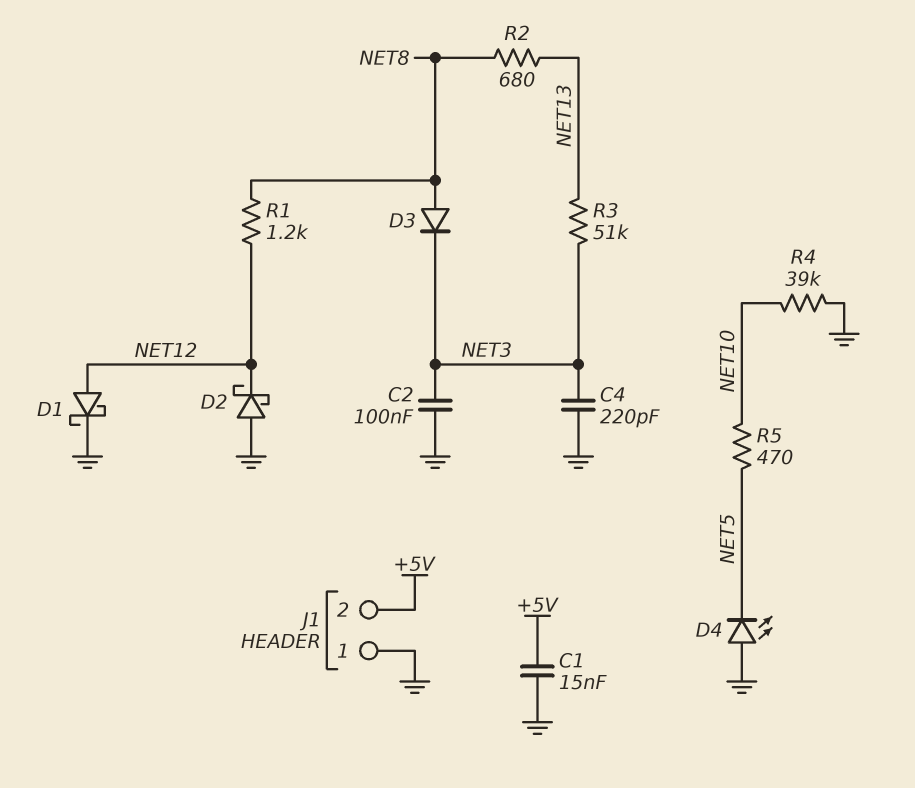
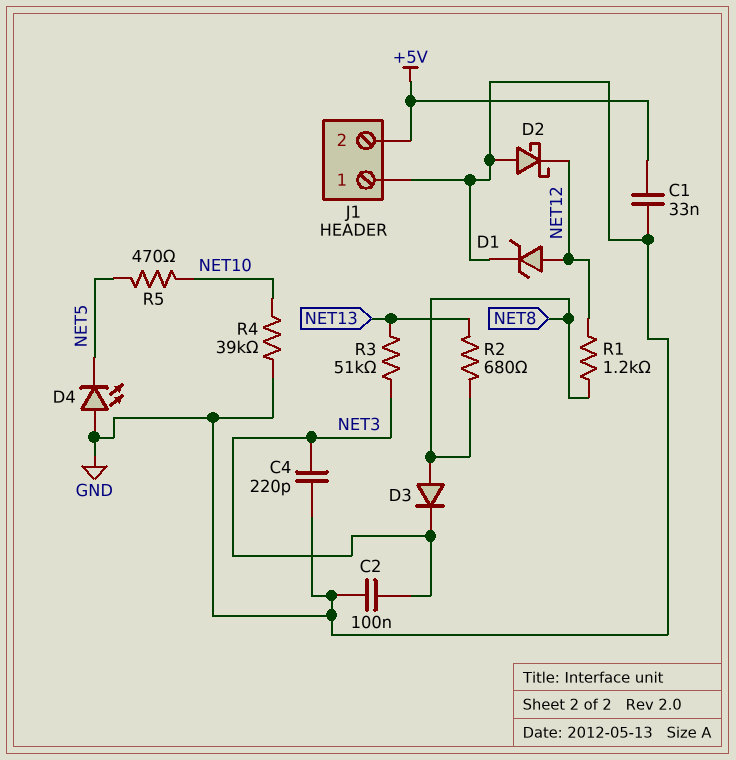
C1: 15nF (+5V, GND) -> 33nF (+5V, GND)
D1: schottky (A NET12, K GND) -> zener (A NET12, K GND)

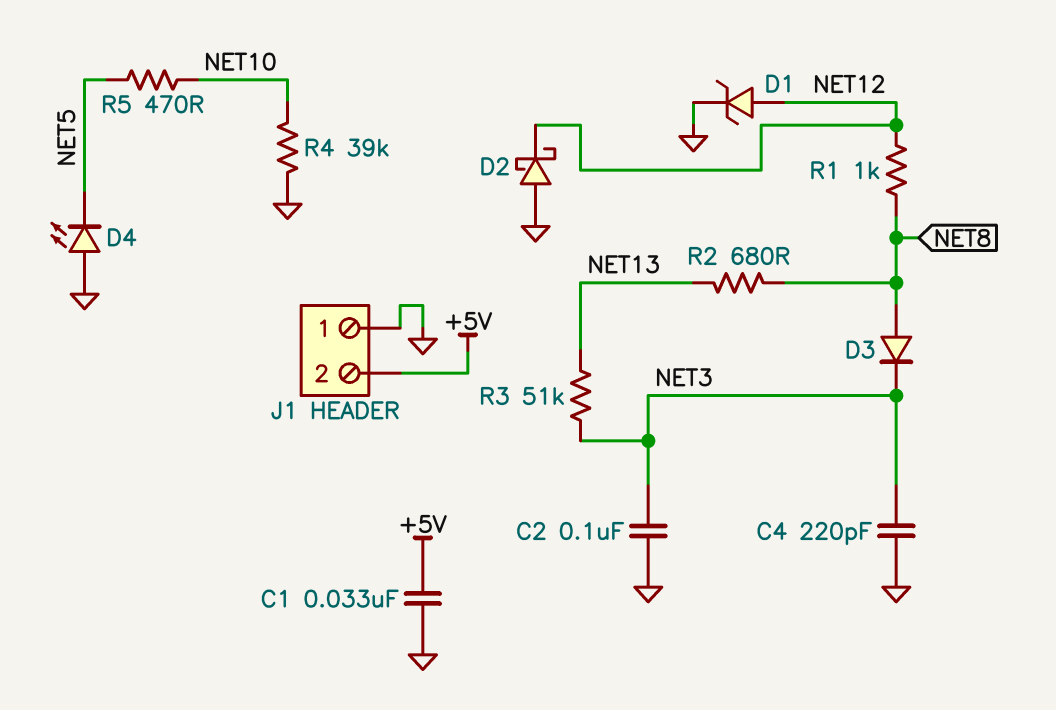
R1: 1.2k (NET8, NET12) -> 1k (NET8, NET12)

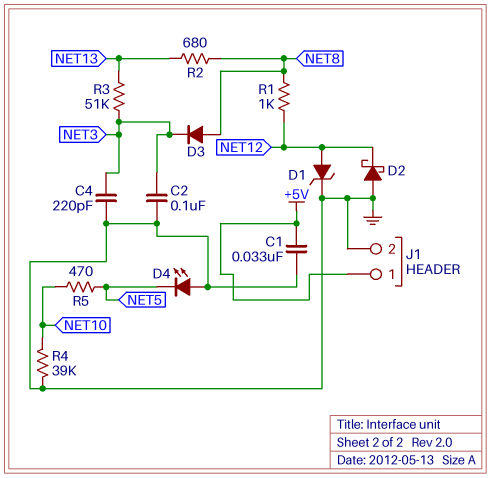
J1 pin 1: GND -> +5V
J1 pin 2: +5V -> GND

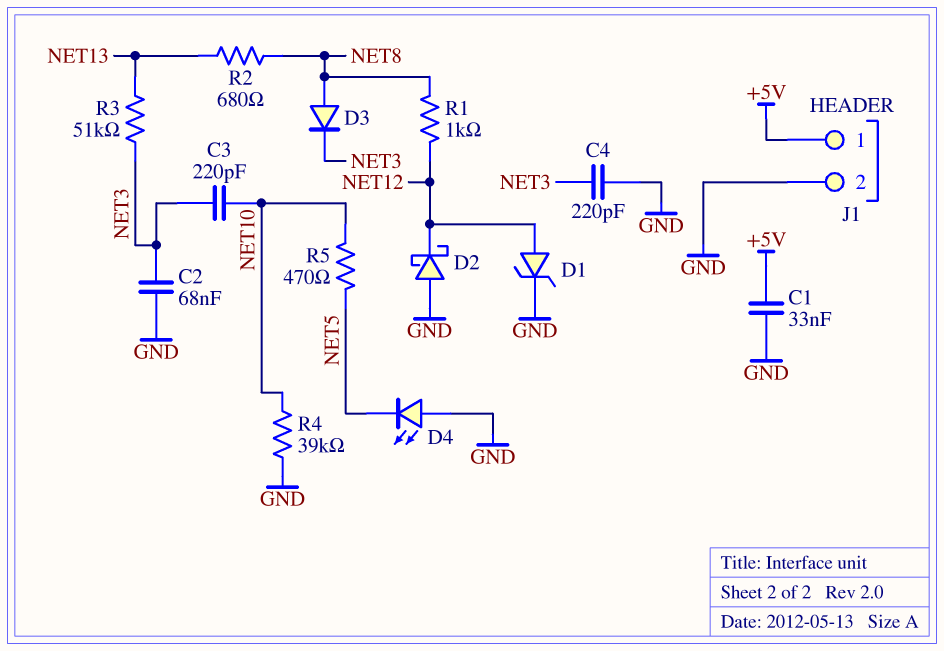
C2: 100nF (GND, NET3) -> 68nF (GND, NET3)
C3: none -> 220pF (NET3, NET10)

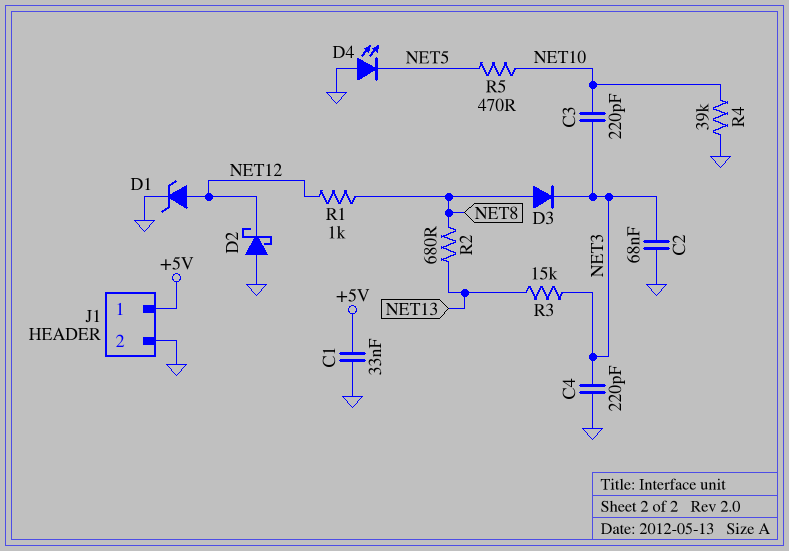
R3: 51k (NET3, NET13) -> 15k (NET3, NET13)

